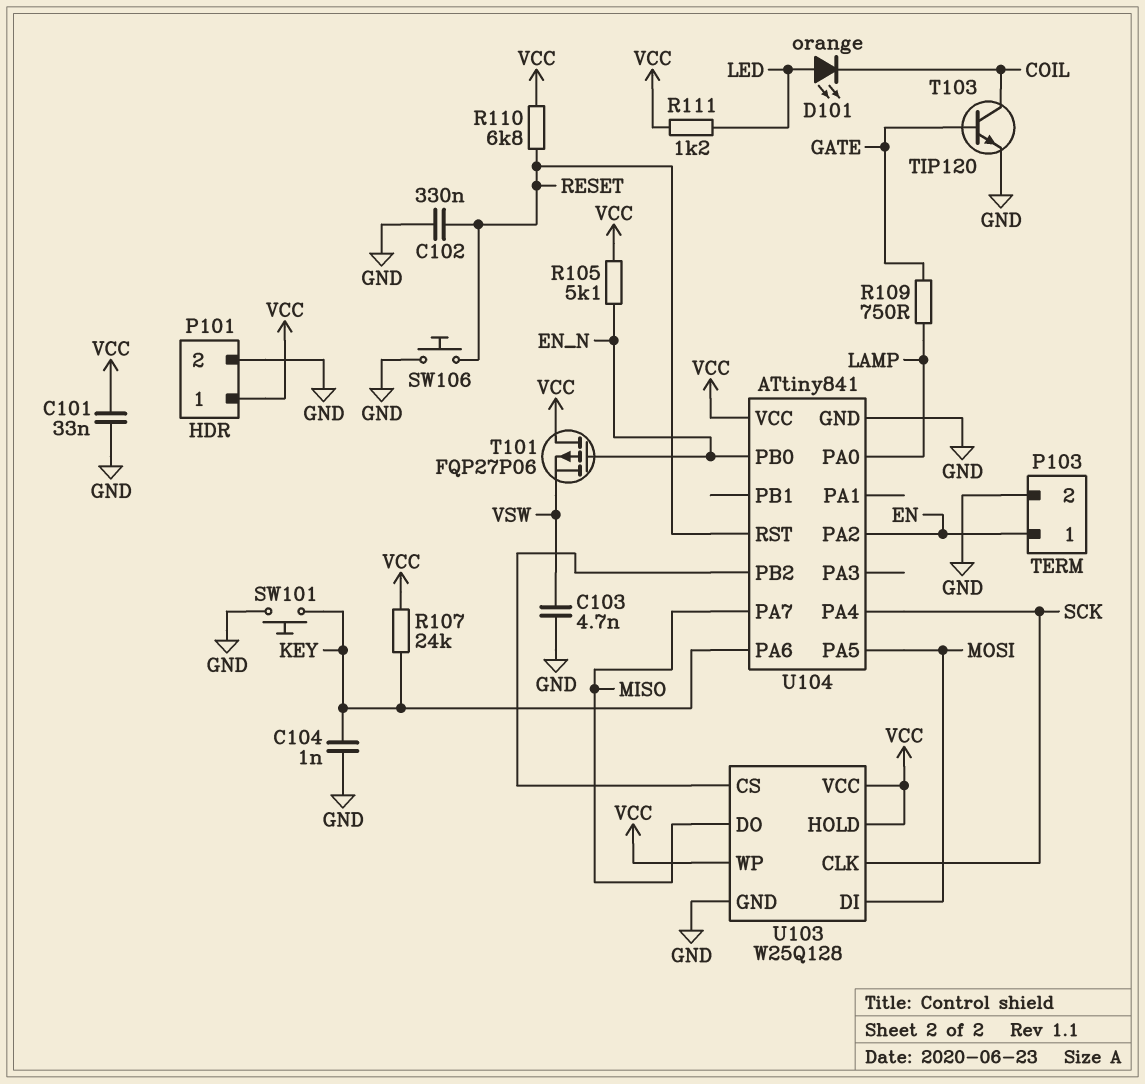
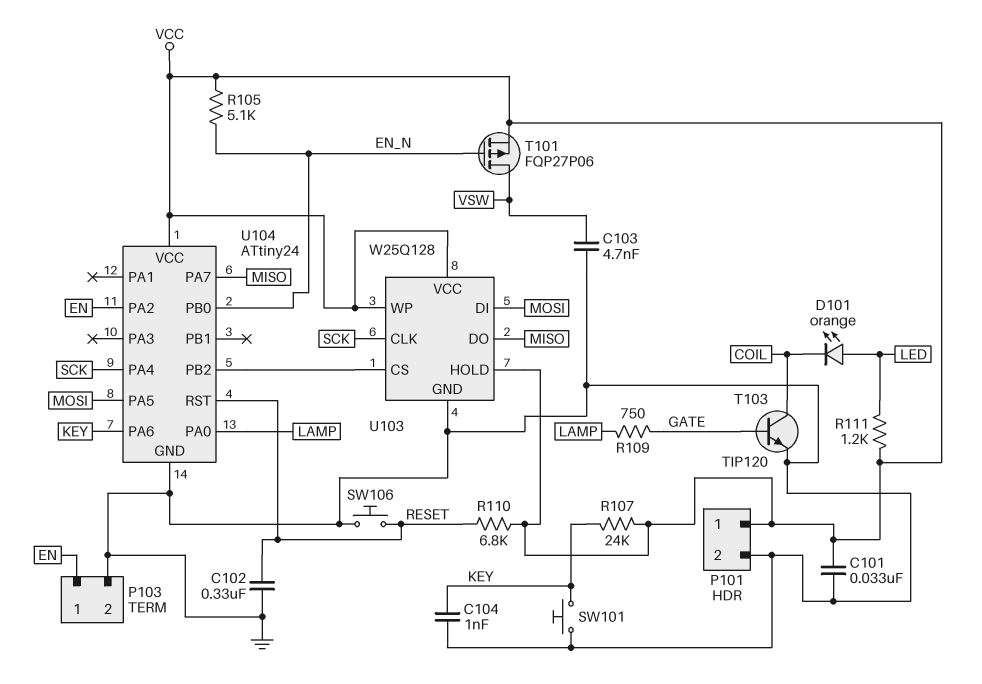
T101: PMOS FQP27P06 (G EN_N, D VCC, S VSW) -> PMOS FQP27P06 (G EN_N, D VSW, S VCC)
U104: ATtiny841 -> ATtiny24

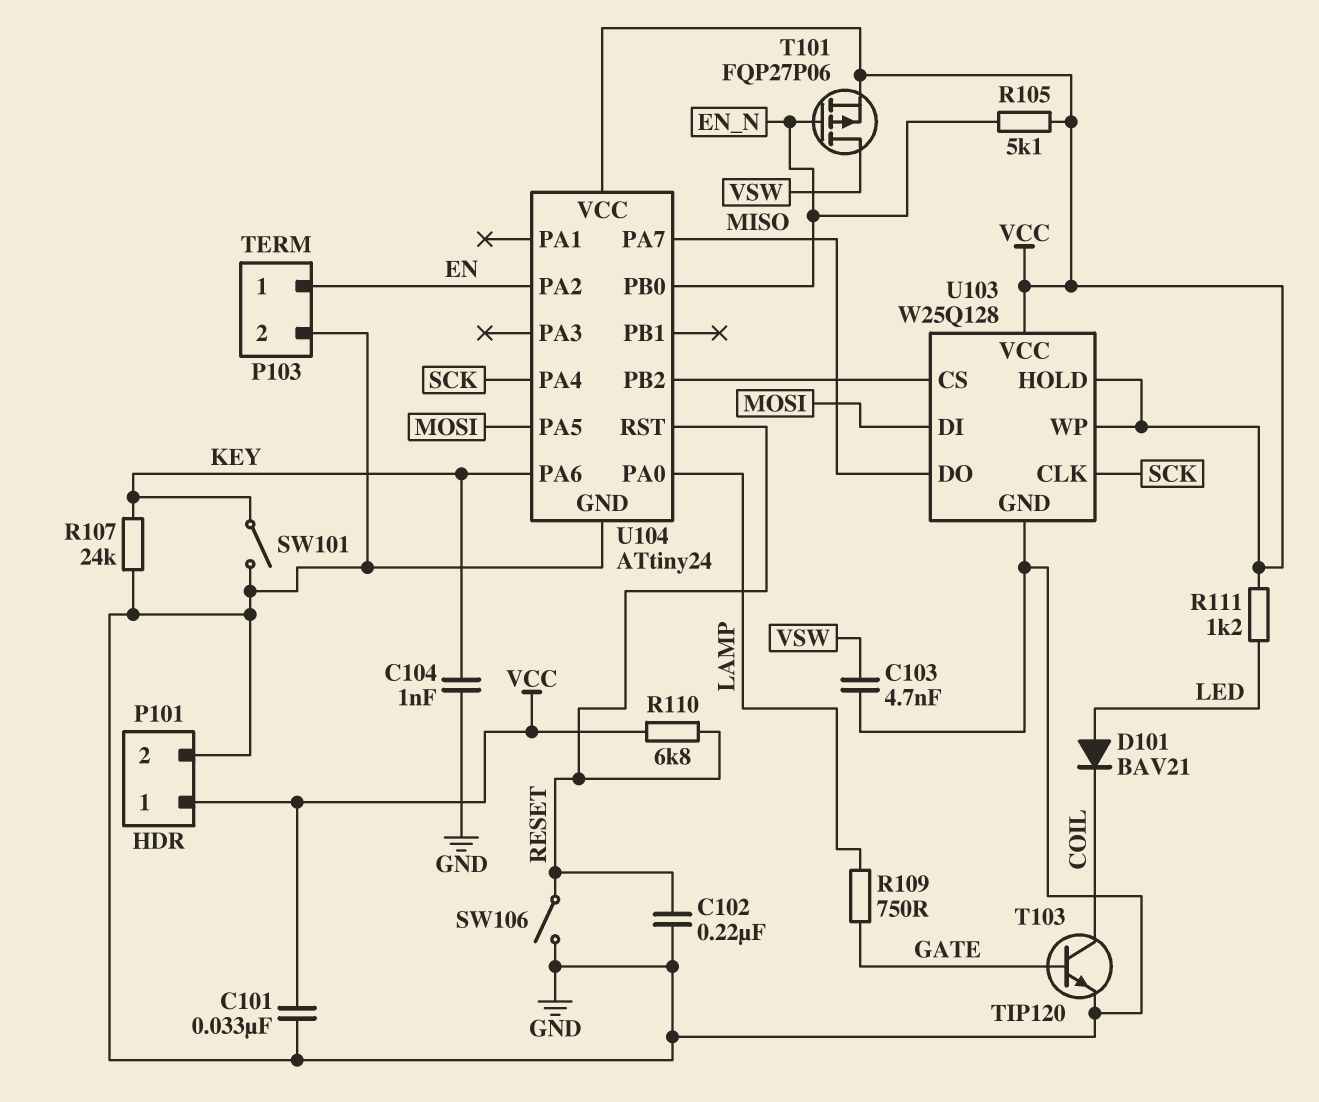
C102: 330nF (GND, RESET) -> 220nF (GND, RESET)
D101: LED orange (A LED, K COIL) -> diode BAV21 (A LED, K COIL)
R107: 24k (KEY, VCC) -> 24k (GND, KEY)
SW101: button (GND, KEY) -> switch (GND, KEY)
SW106: button (GND, RESET) -> switch (GND, RESET)

